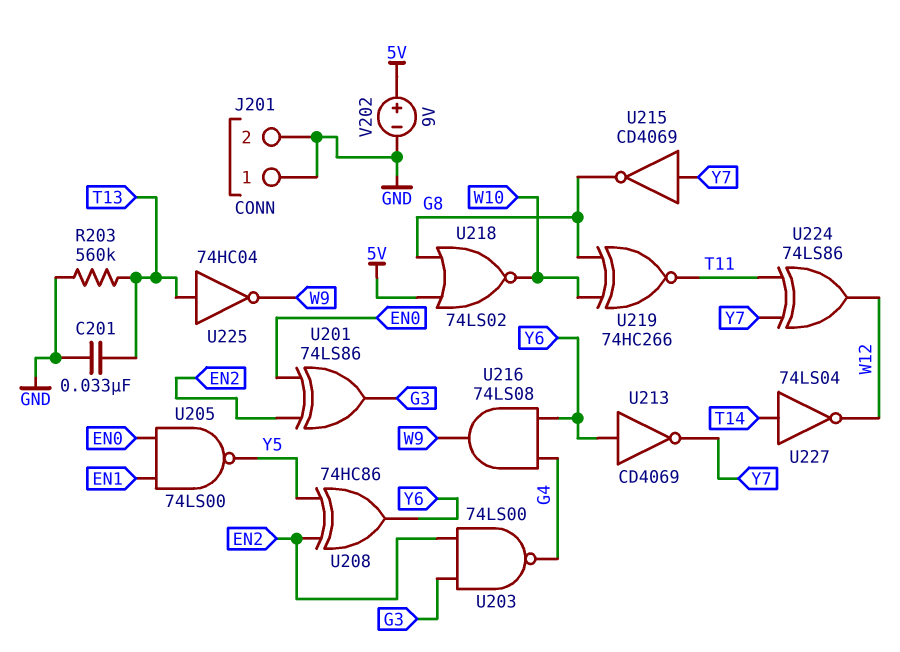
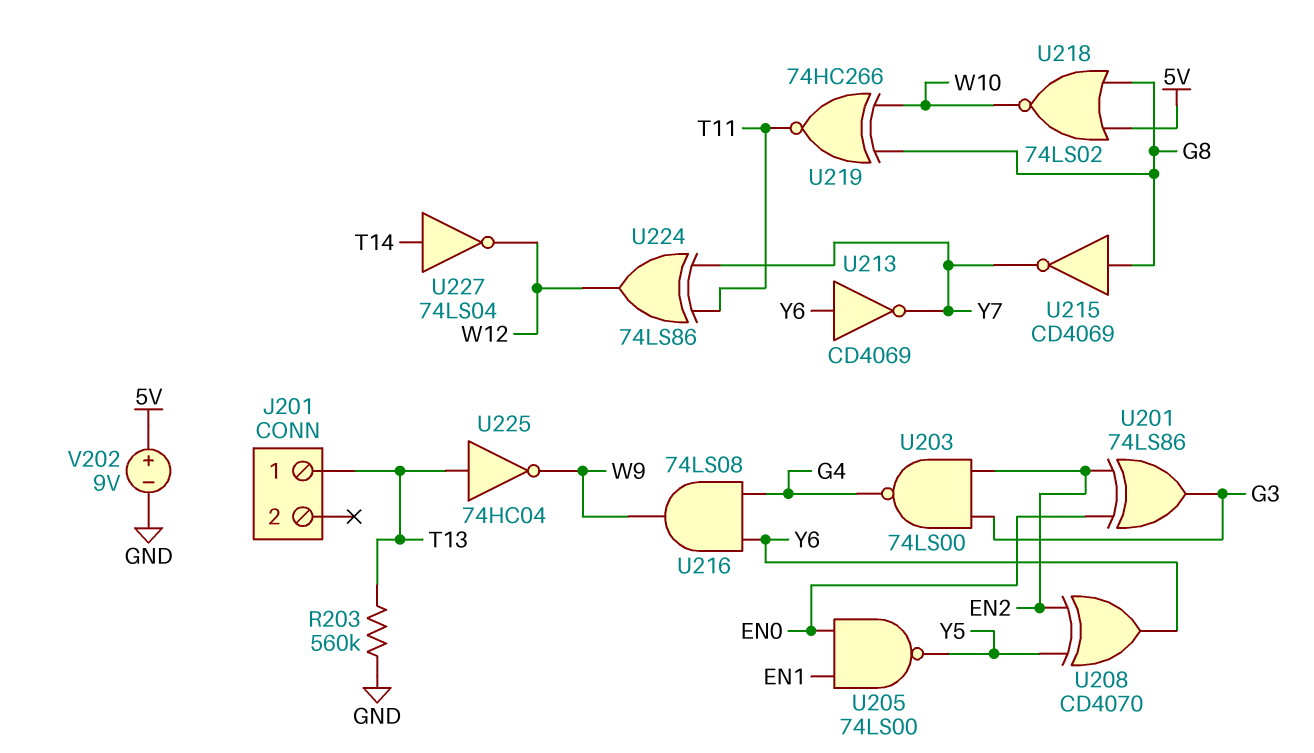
C201: 33nF (GND, T13) -> none
J201 pin 1: GND -> T13
J201 pin 2: GND -> none
U208: XOR 74HC86 (in EN2, in Y5, out Y6) -> XOR CD4070 (in EN2, in Y5, out Y6)
U215: NOT CD4069 (in Y7, out G8) -> NOT CD4069 (in G8, out Y7)

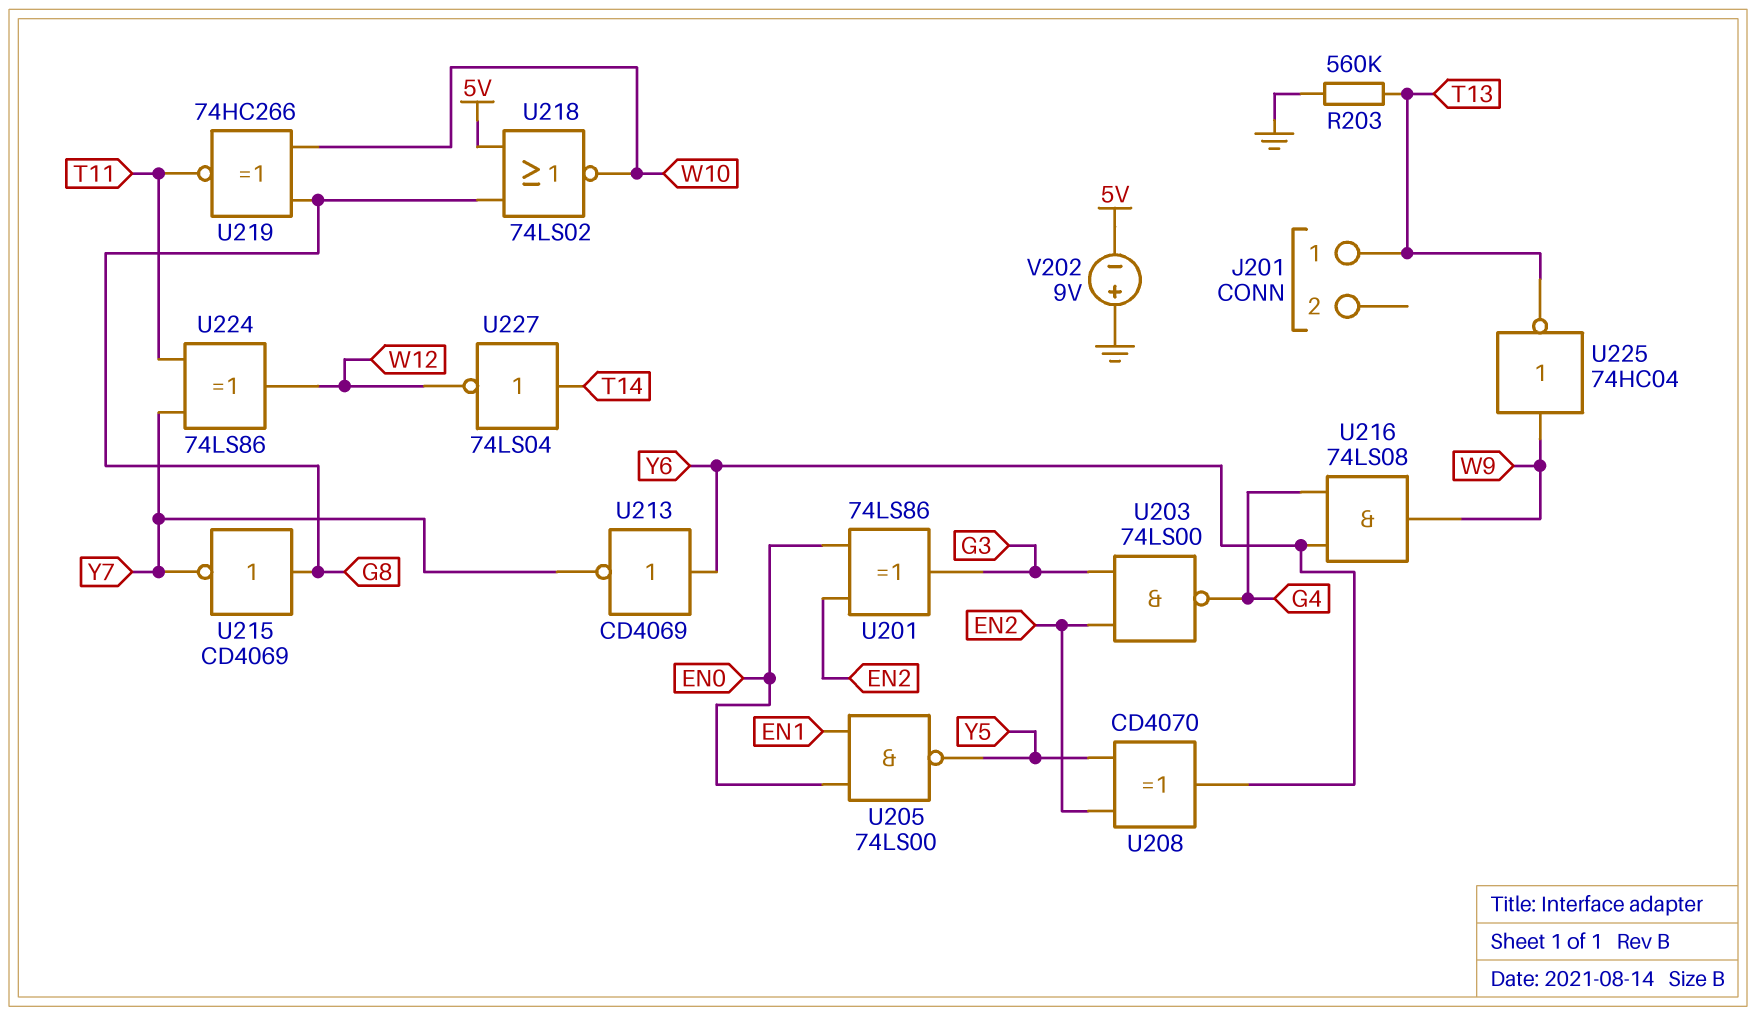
U225: NOT 74HC04 (in T13, out W9) -> NOT 74HC04 (in W9, out T13)
V202: 9V (plus 5V, minus GND) -> 9V (plus GND, minus 5V)

